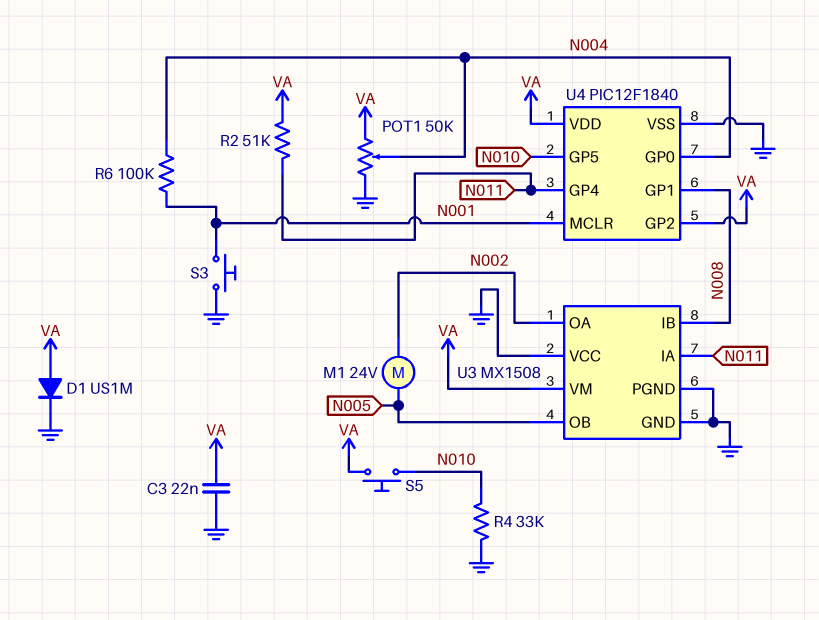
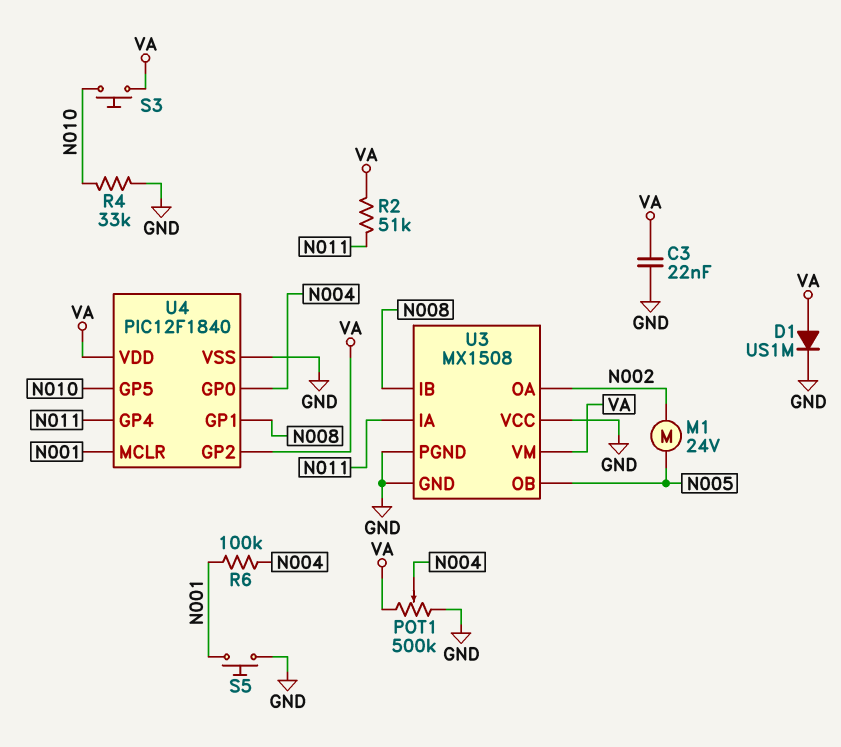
POT1: 50k (GND, VA, wiper N004) -> 500k (GND, VA, wiper N004)
S3: button (GND, N001) -> button (N010, VA)
S5: button (N010, VA) -> button (GND, N001)

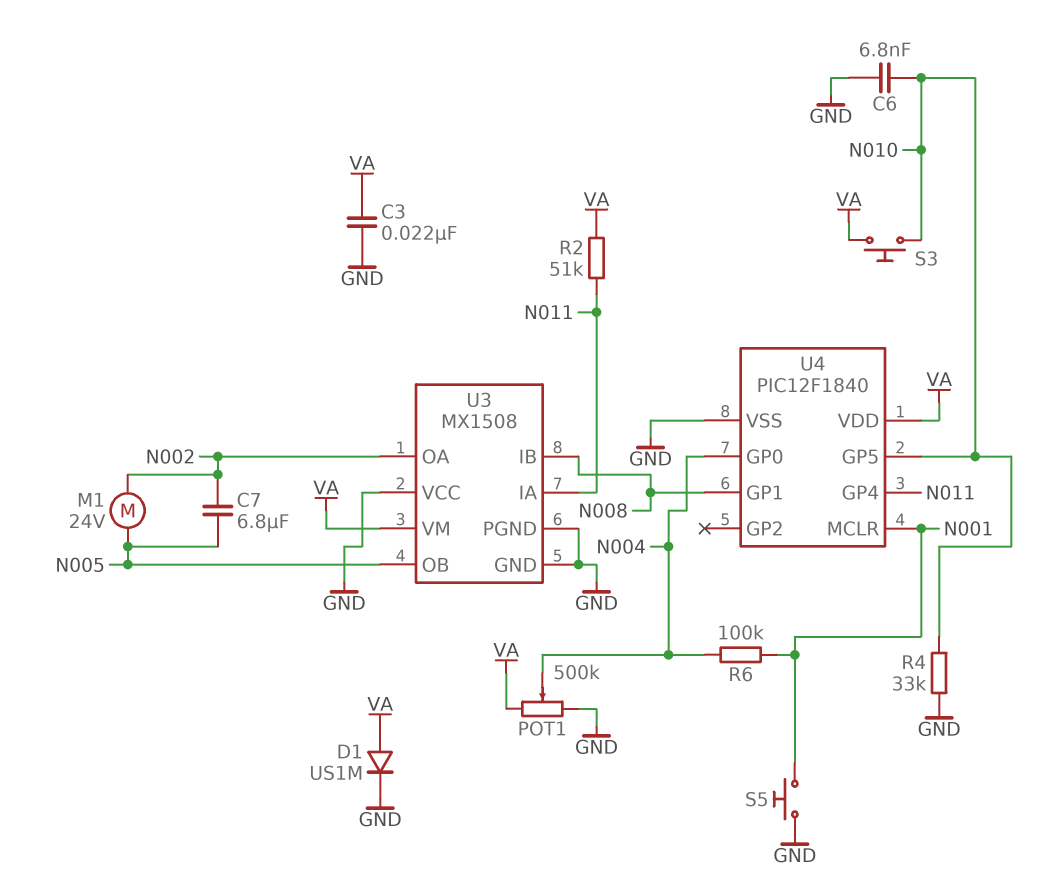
C6: none -> 6.8nF (GND, N010)
C7: none -> 6.8uF (N002, N005)
U4 pin GP2: VA -> none

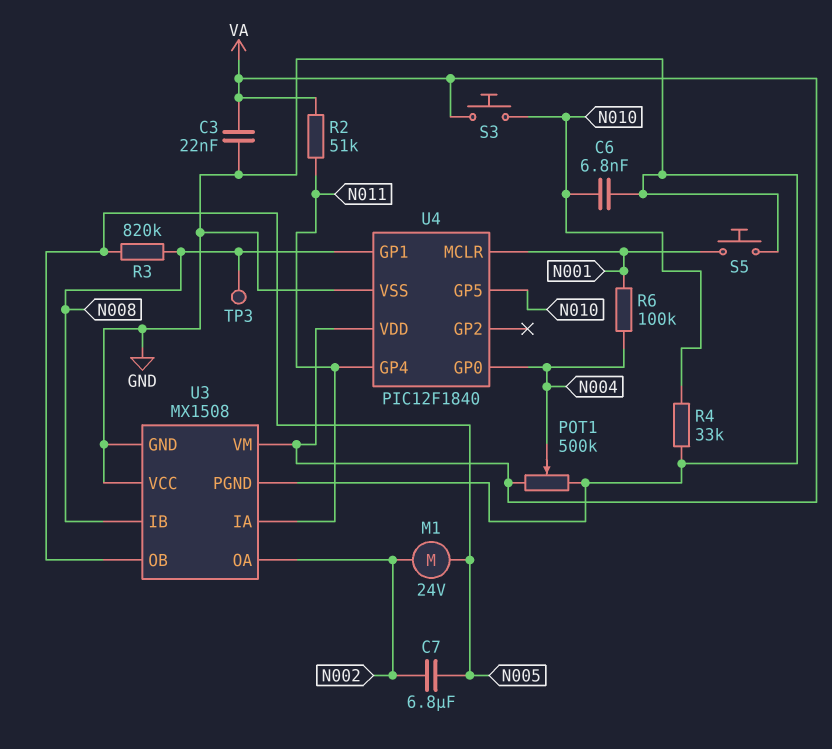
D1: diode US1M (A VA, K GND) -> none
R3: none -> 820k (N005, N008)
TP3: none -> test point (N008)

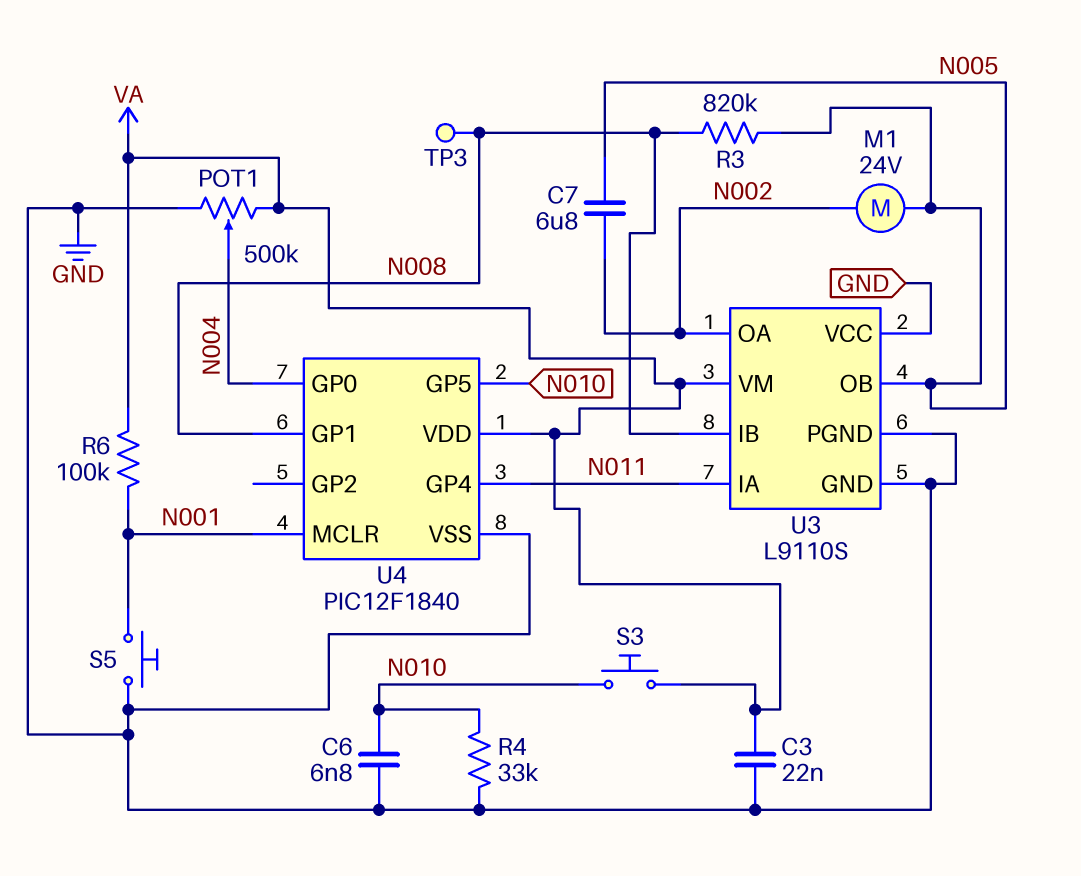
R2: 51k (N011, VA) -> none
R6: 100k (N001, N004) -> 100k (N001, VA)
U3: MX1508 -> L9110S

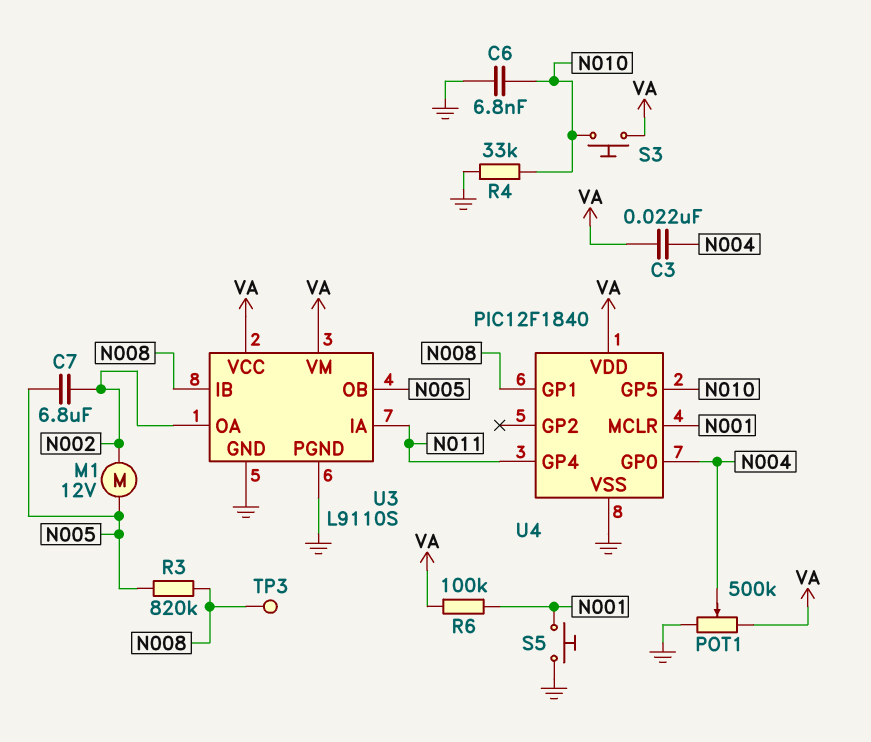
C3: 22nF (GND, VA) -> 22nF (N004, VA)
M1: motor 24V (N002, N005) -> motor 12V (N002, N005)
U3 pin VCC: GND -> VA

